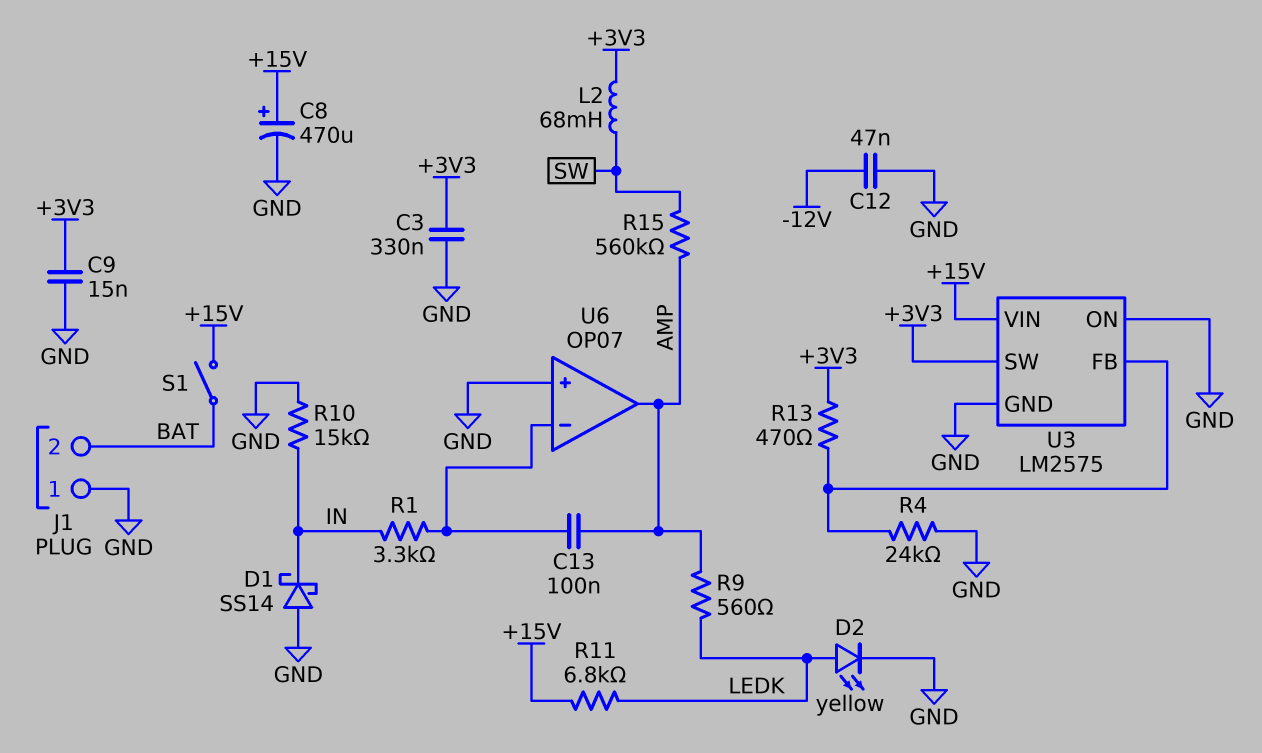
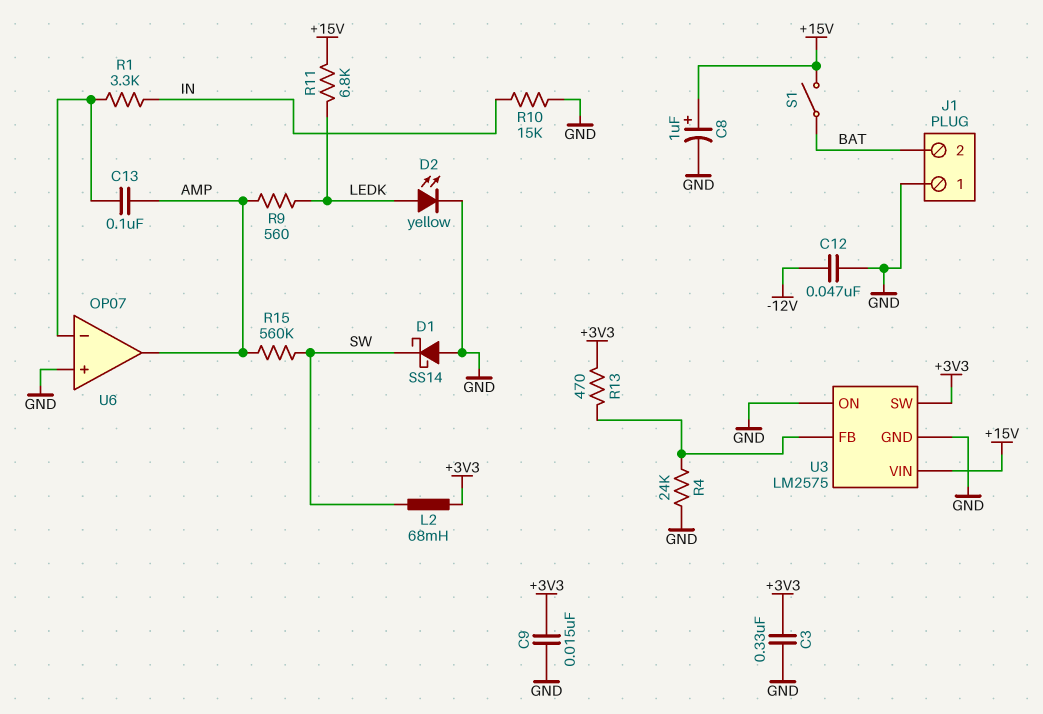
C8: 470uF (plus +15V, minus GND) -> 1uF (plus +15V, minus GND)
D1: schottky SS14 (A GND, K IN) -> schottky SS14 (A GND, K SW)

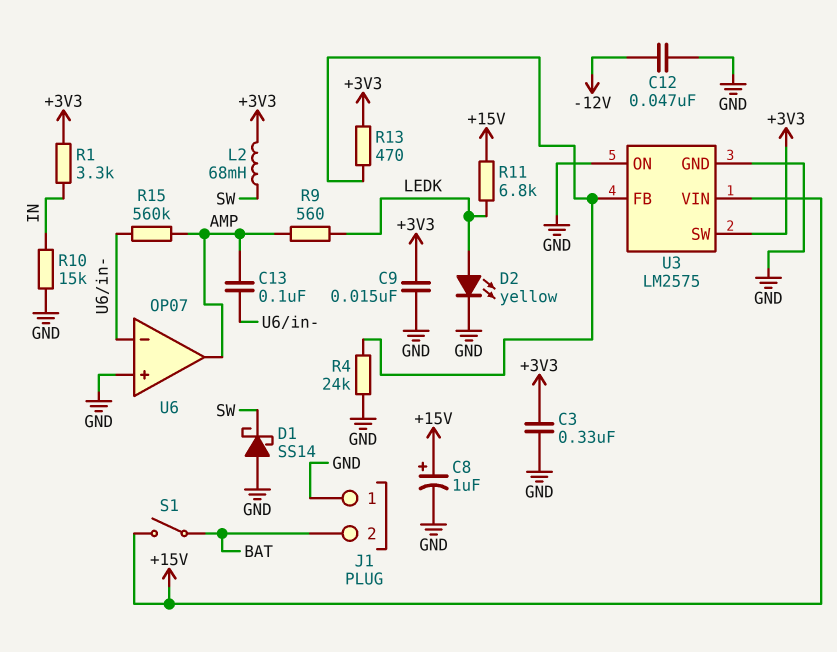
R1: 3.3k (IN, U6/in-) -> 3.3k (+3V3, IN)
R15: 560k (AMP, SW) -> 560k (AMP, U6/in-)

